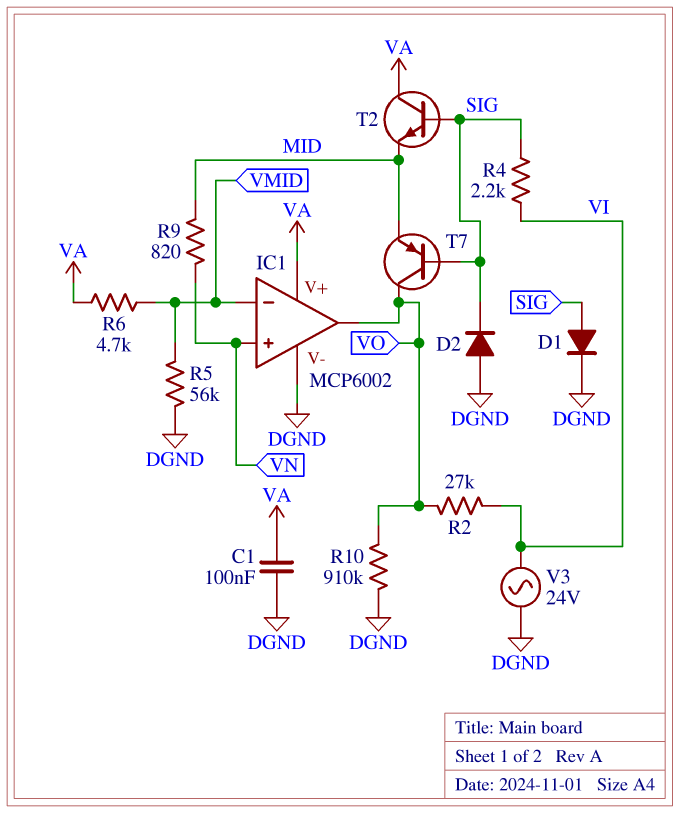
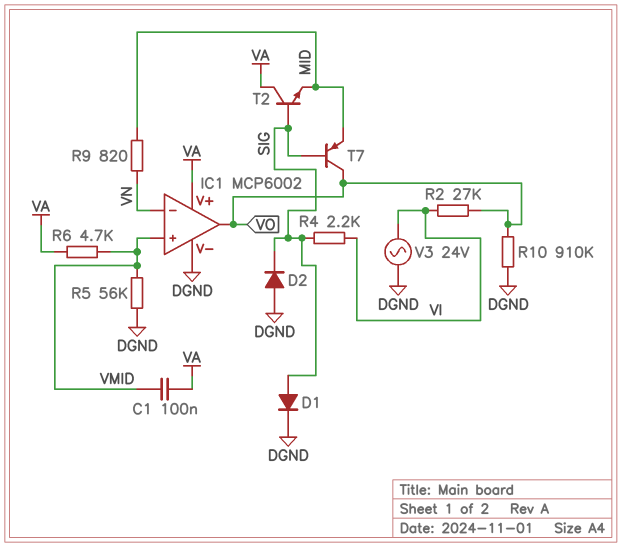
C1: 100nF (DGND, VA) -> 100nF (VA, VMID)
IC1 pin in+: VN -> VMID
IC1 pin in-: VMID -> VN

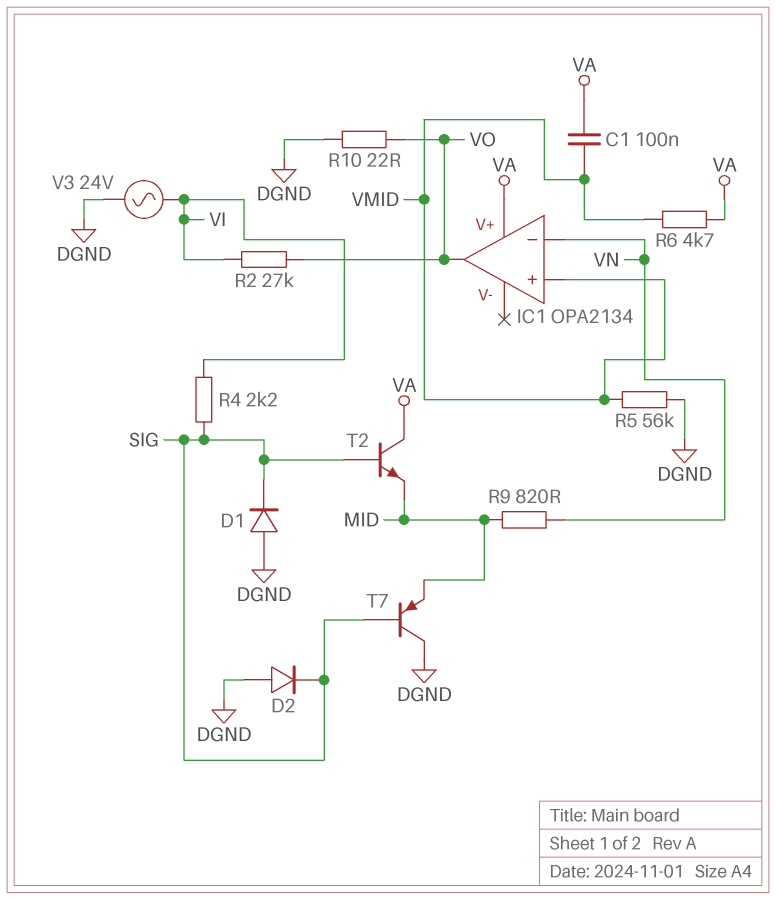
D1: diode (A SIG, K DGND) -> diode (A DGND, K SIG)
IC1: MCP6002 -> OPA2134
IC1 pin V-: DGND -> none
R10: 910k (DGND, VO) -> 22 (DGND, VO)
T7: PNP (B SIG, C VO, E MID) -> PNP (B SIG, C DGND, E MID)

